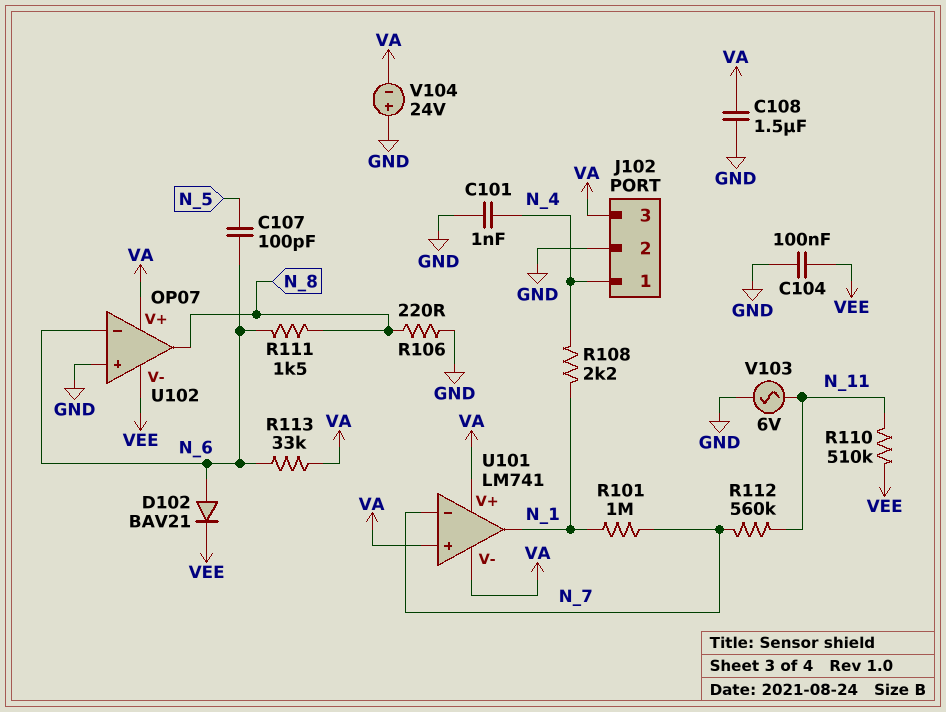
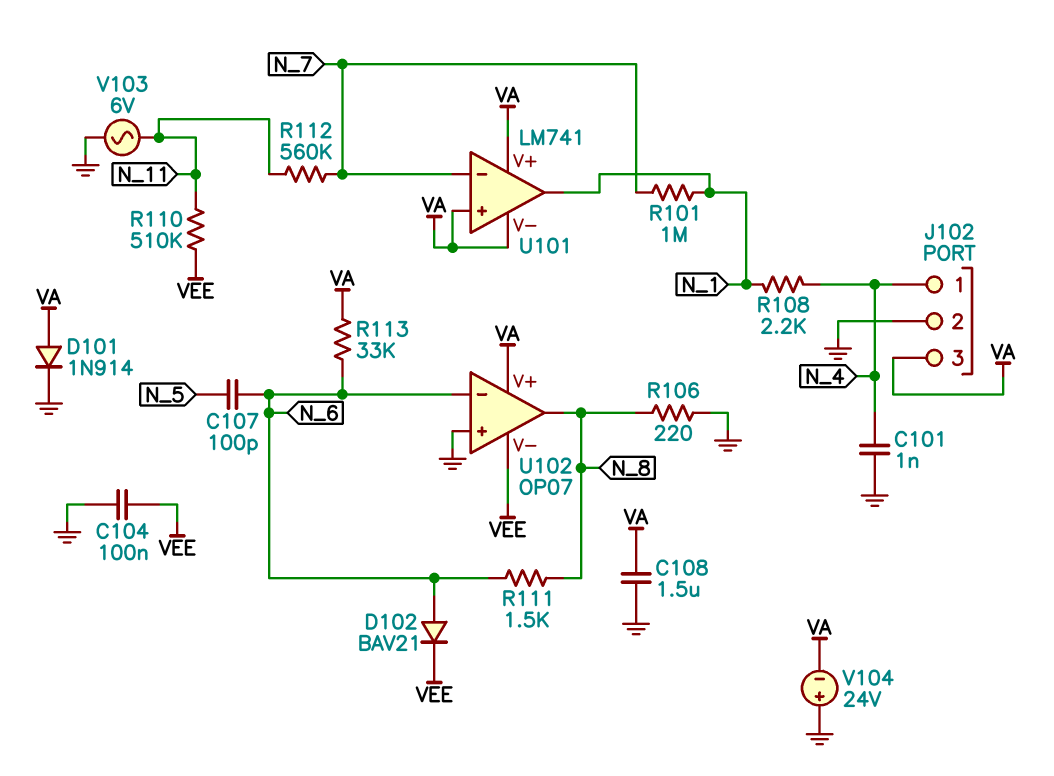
D101: none -> diode 1N914 (A VA, K GND)

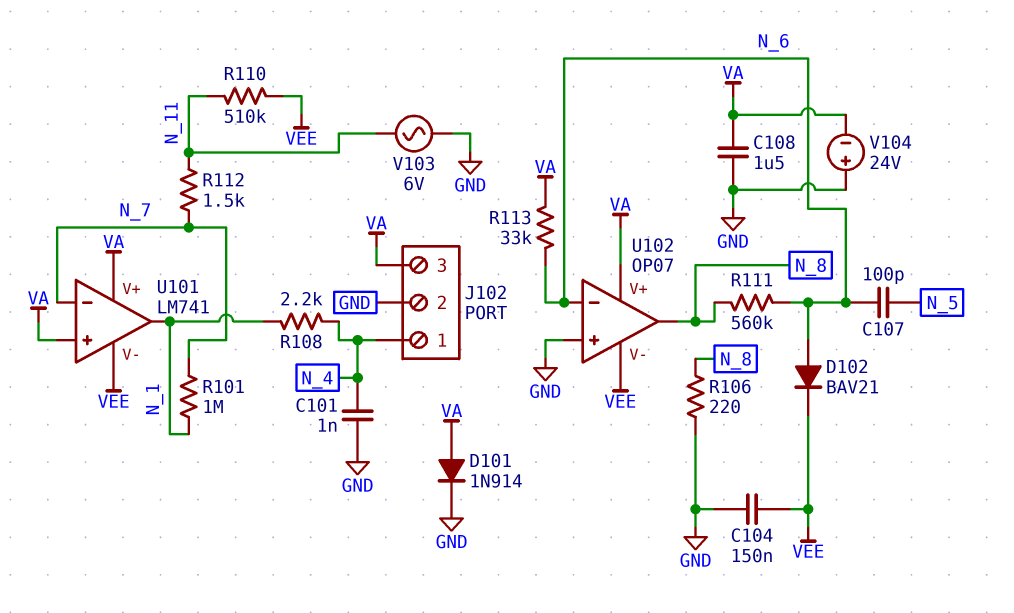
C104: 100nF (GND, VEE) -> 150nF (GND, VEE)
R111: 1.5k (N_6, N_8) -> 560k (N_6, N_8)
R112: 560k (N_7, N_11) -> 1.5k (N_7, N_11)
U101 pin V-: VA -> VEE

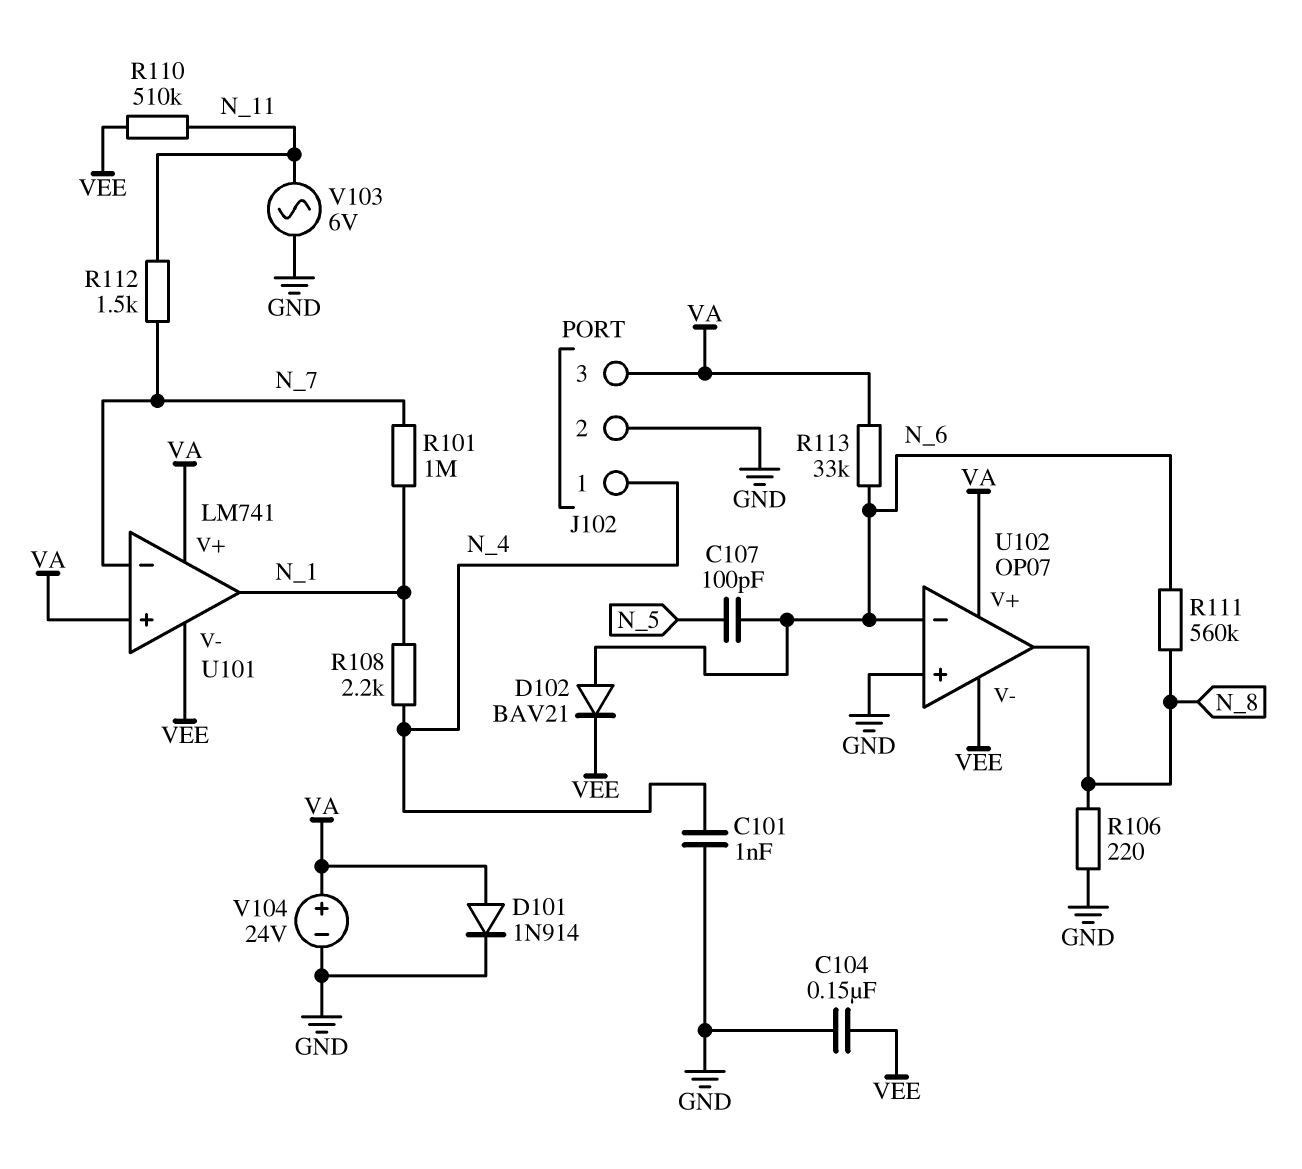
C108: 1.5uF (GND, VA) -> none
V104: 24V (plus GND, minus VA) -> 24V (plus VA, minus GND)

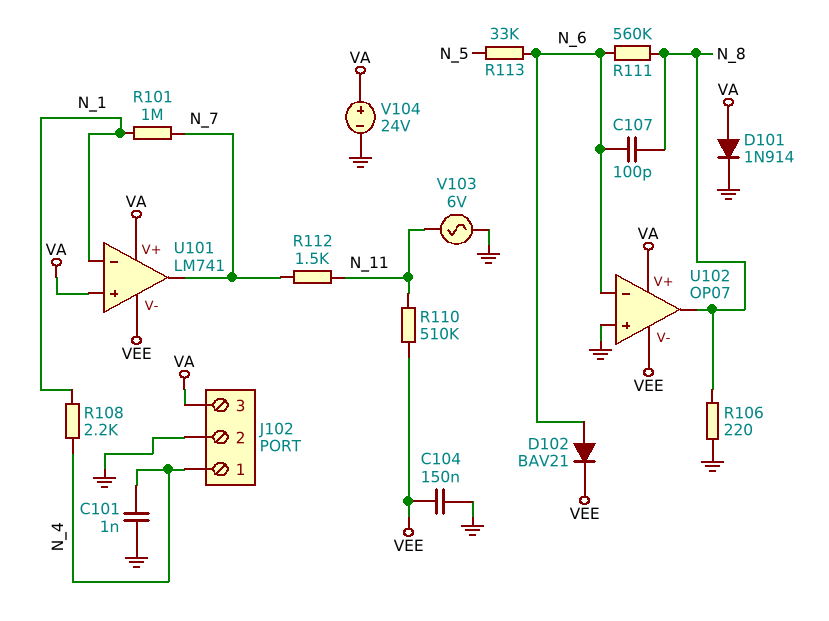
C107: 100pF (N_5, N_6) -> 100pF (N_6, N_8)
R113: 33k (N_6, VA) -> 33k (N_5, N_6)
U101 pin in-: N_7 -> N_1
U101 pin out: N_1 -> N_7

